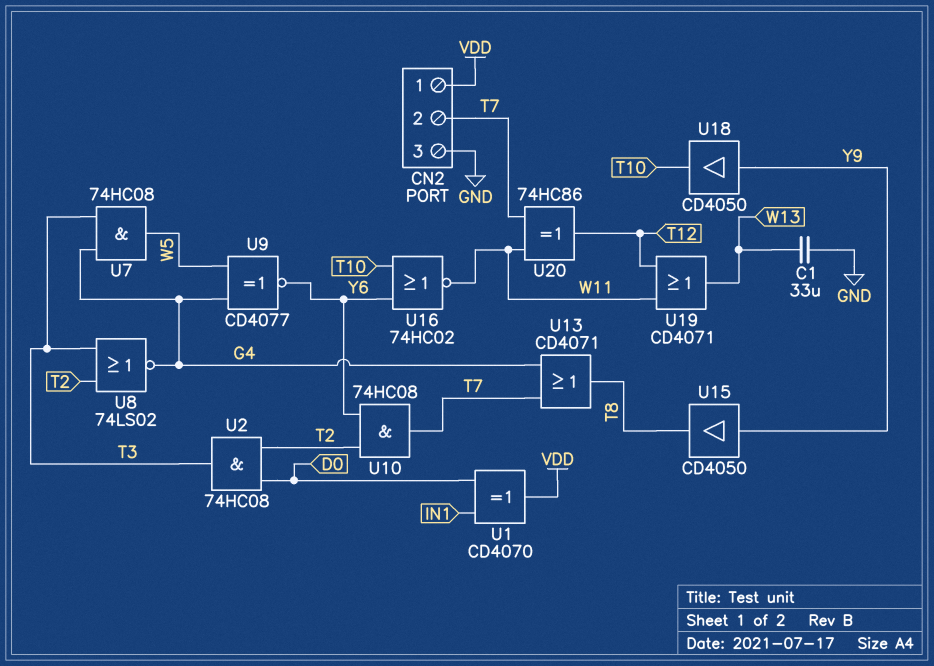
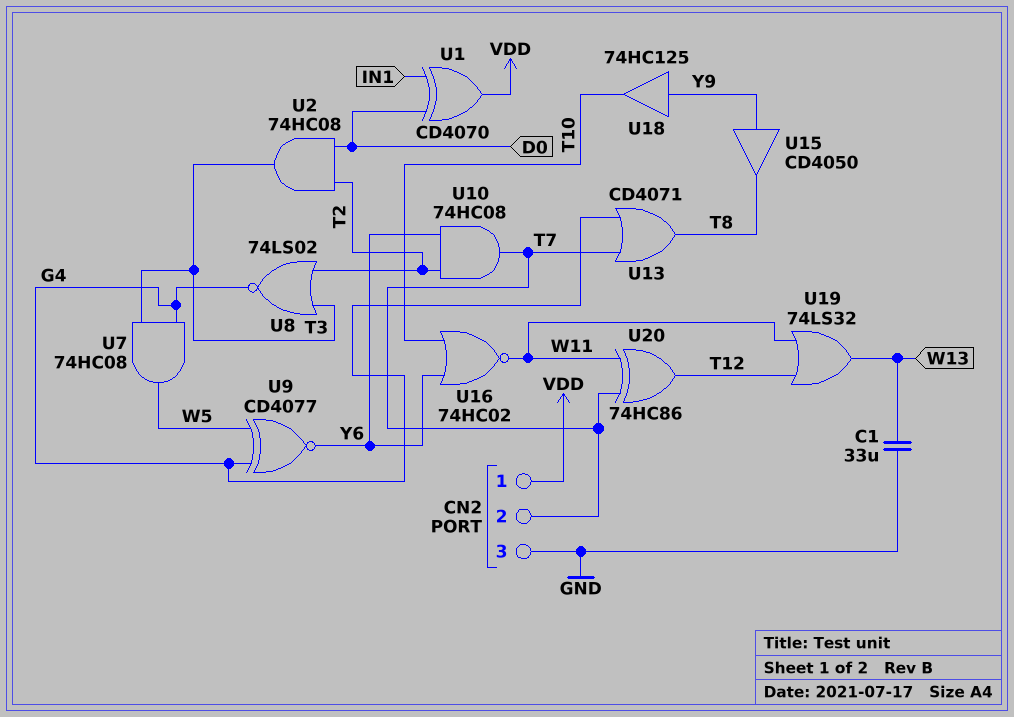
U18: buffer CD4050 (in Y9, out T10) -> buffer 74HC125 (in Y9, out T10)
U19: OR CD4071 (in T12, in W11, out W13) -> OR 74LS32 (in T12, in W11, out W13)

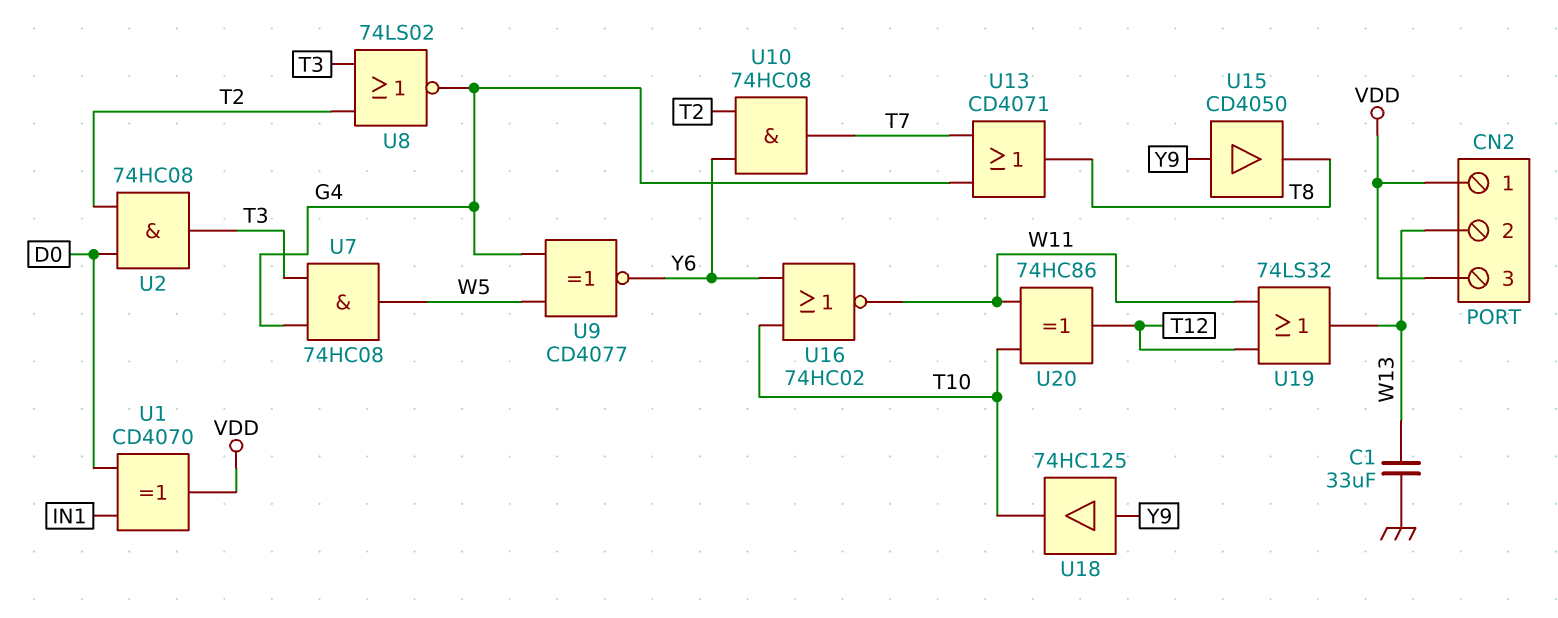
CN2 pin 2: T7 -> W13
CN2 pin 3: GND -> VDD
U20: XOR 74HC86 (in T7, in W11, out T12) -> XOR 74HC86 (in T10, in W11, out T12)

